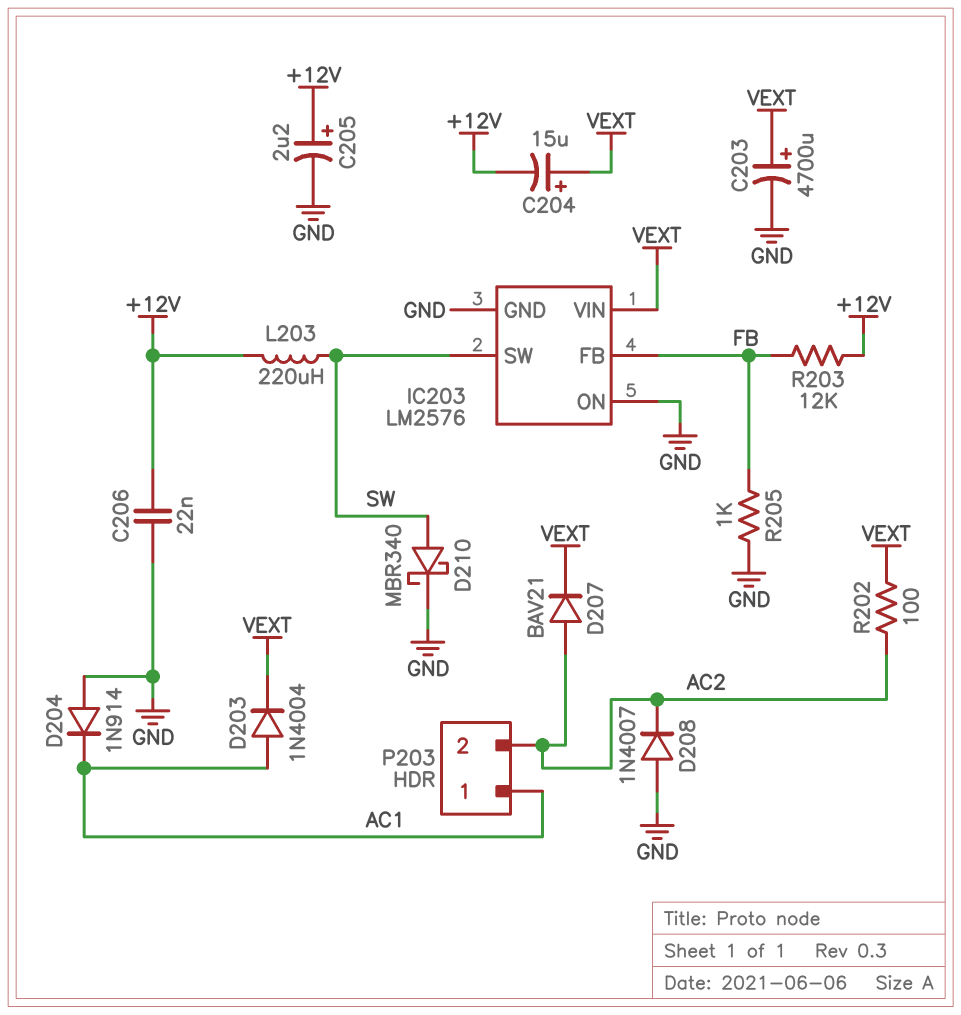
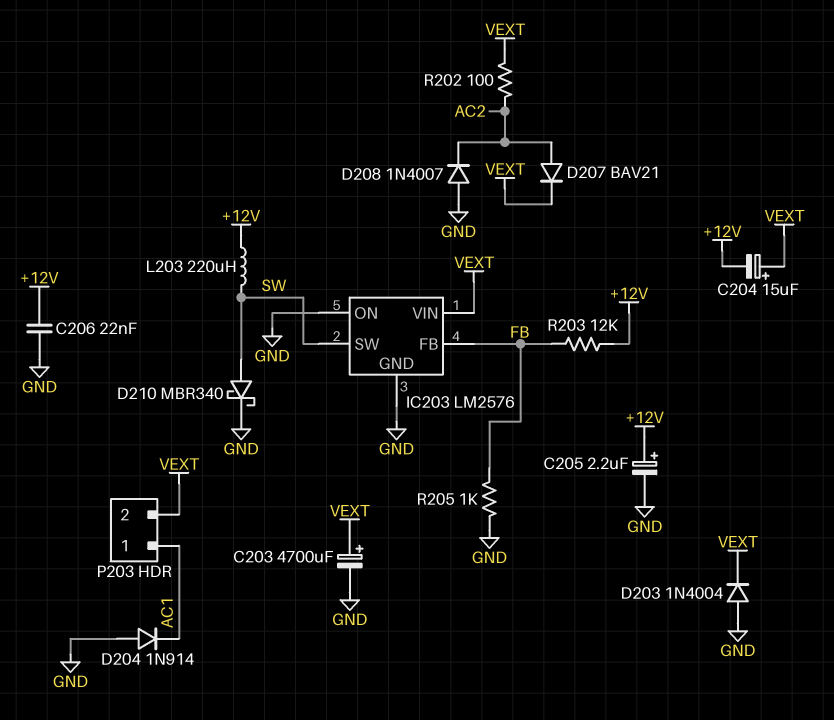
D203: diode 1N4004 (A AC1, K VEXT) -> diode 1N4004 (A GND, K VEXT)
P203 pin 2: AC2 -> VEXT

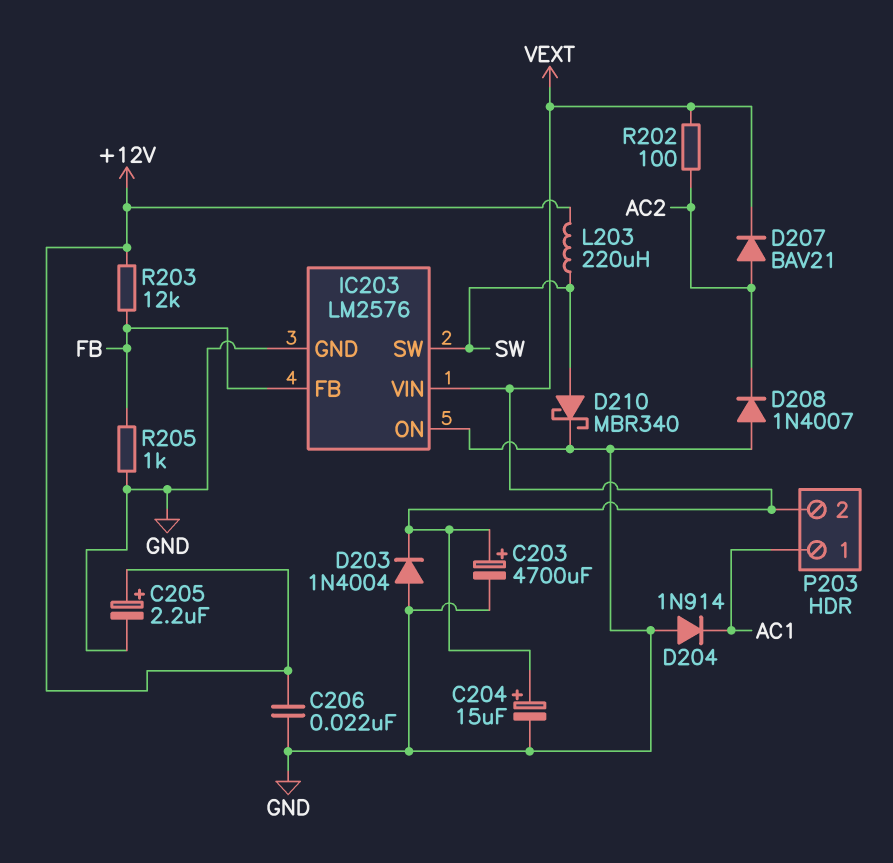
C204: 15uF (plus VEXT, minus +12V) -> 15uF (plus VEXT, minus GND)

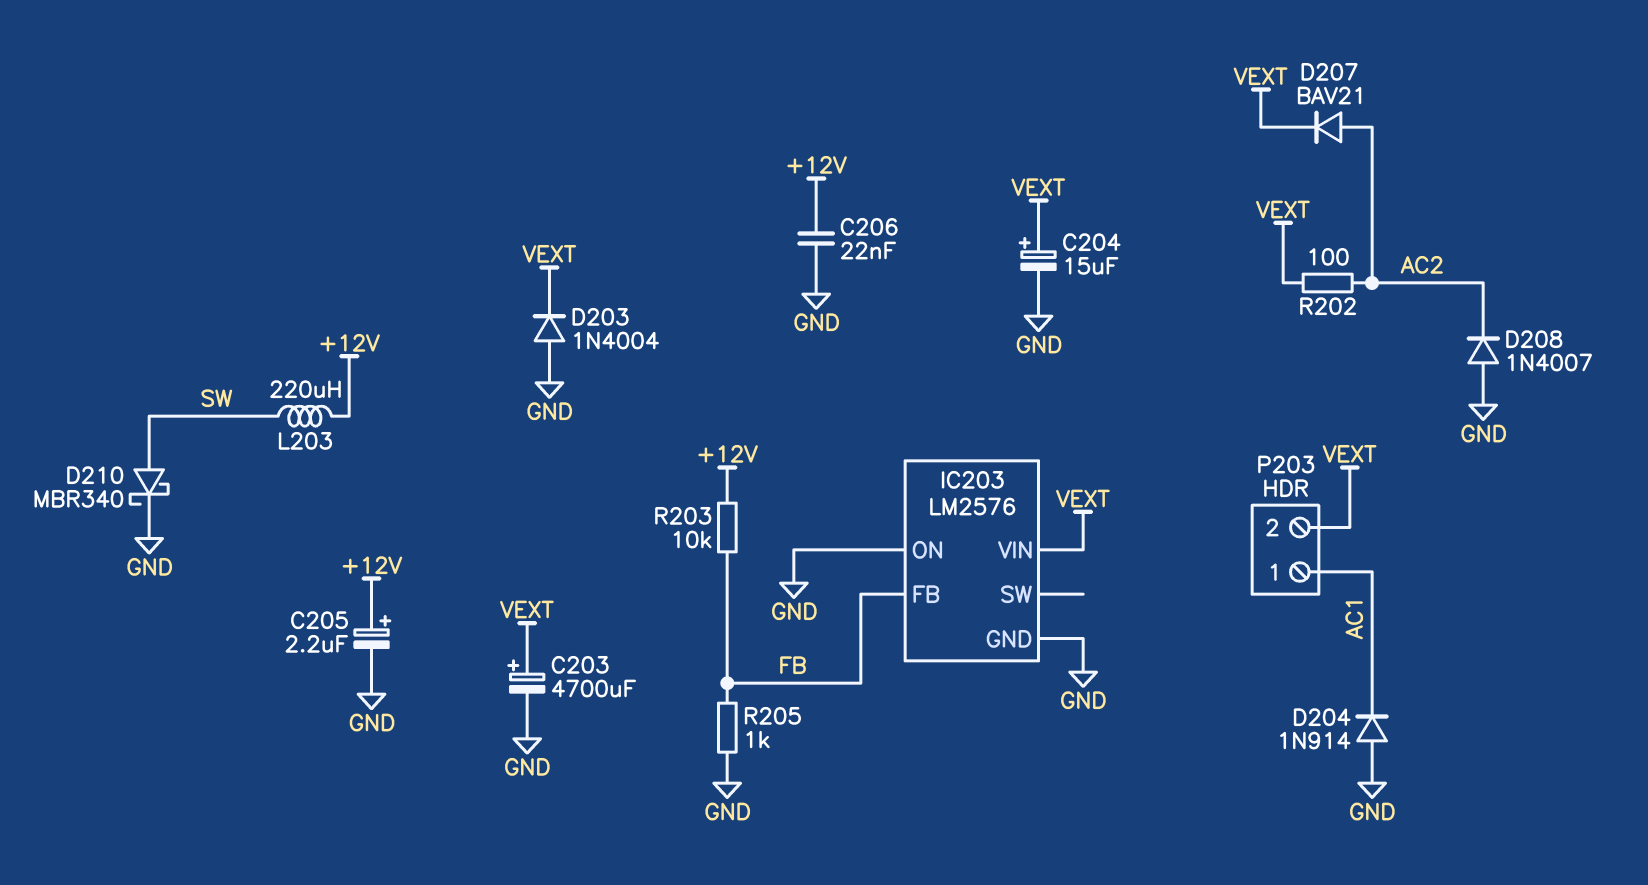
IC203 pin SW: SW -> none
R203: 12k (+12V, FB) -> 10k (+12V, FB)

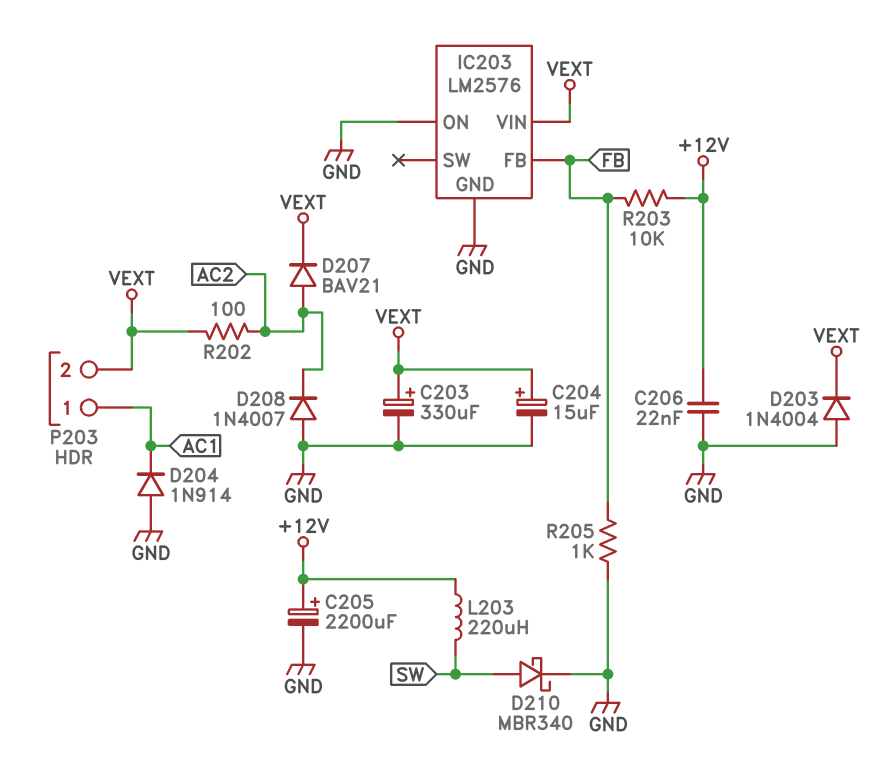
C203: 4700uF (plus VEXT, minus GND) -> 330uF (plus VEXT, minus GND)
C205: 2.2uF (plus +12V, minus GND) -> 2200uF (plus +12V, minus GND)

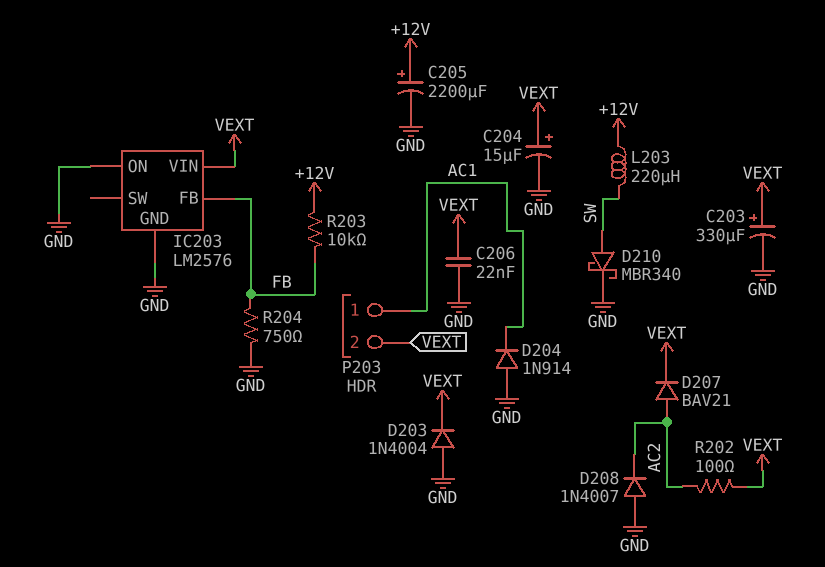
C206: 22nF (+12V, GND) -> 22nF (GND, VEXT)
R204: none -> 750 (FB, GND)
R205: 1k (FB, GND) -> none

